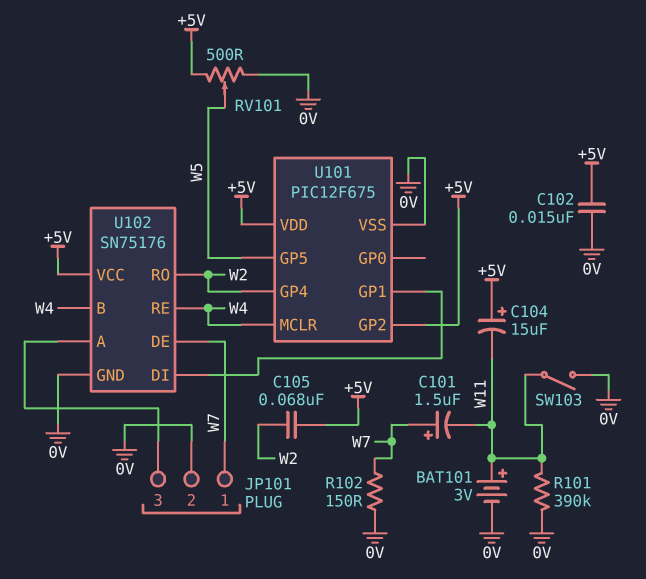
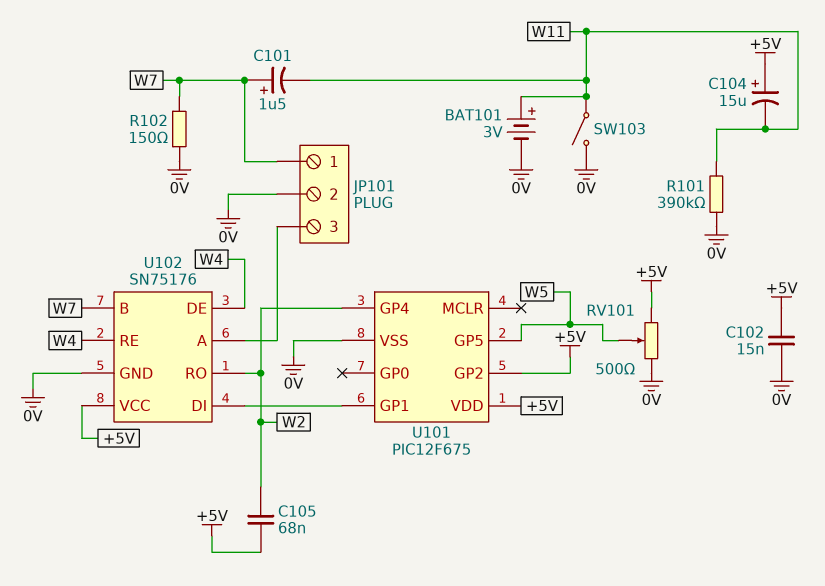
U101 pin MCLR: W4 -> none
U102 pin B: W4 -> W7
U102 pin DE: W7 -> W4

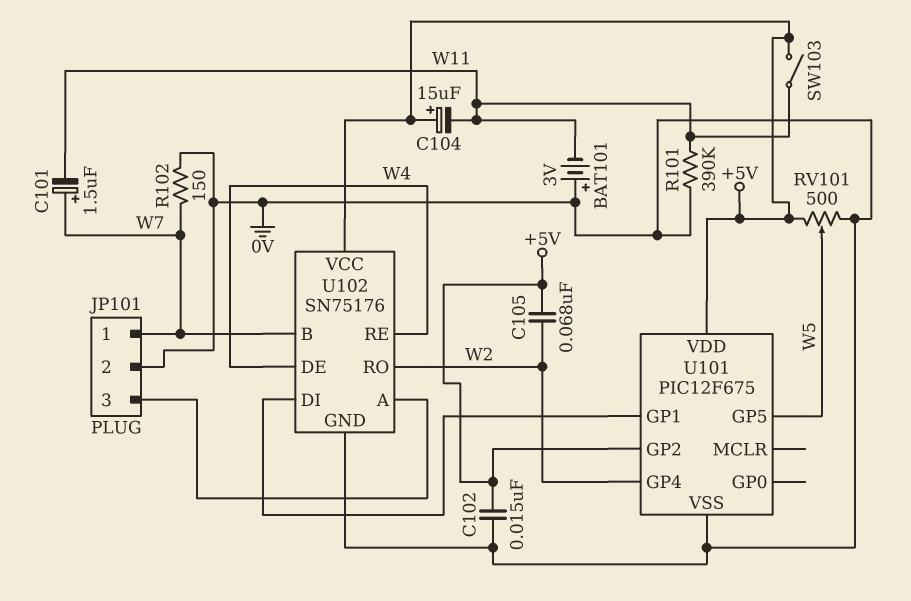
BAT101: 3V (plus W11, minus 0V) -> 3V (plus 0V, minus W11)
SW103: switch (0V, W11) -> switch (+5V, W11)

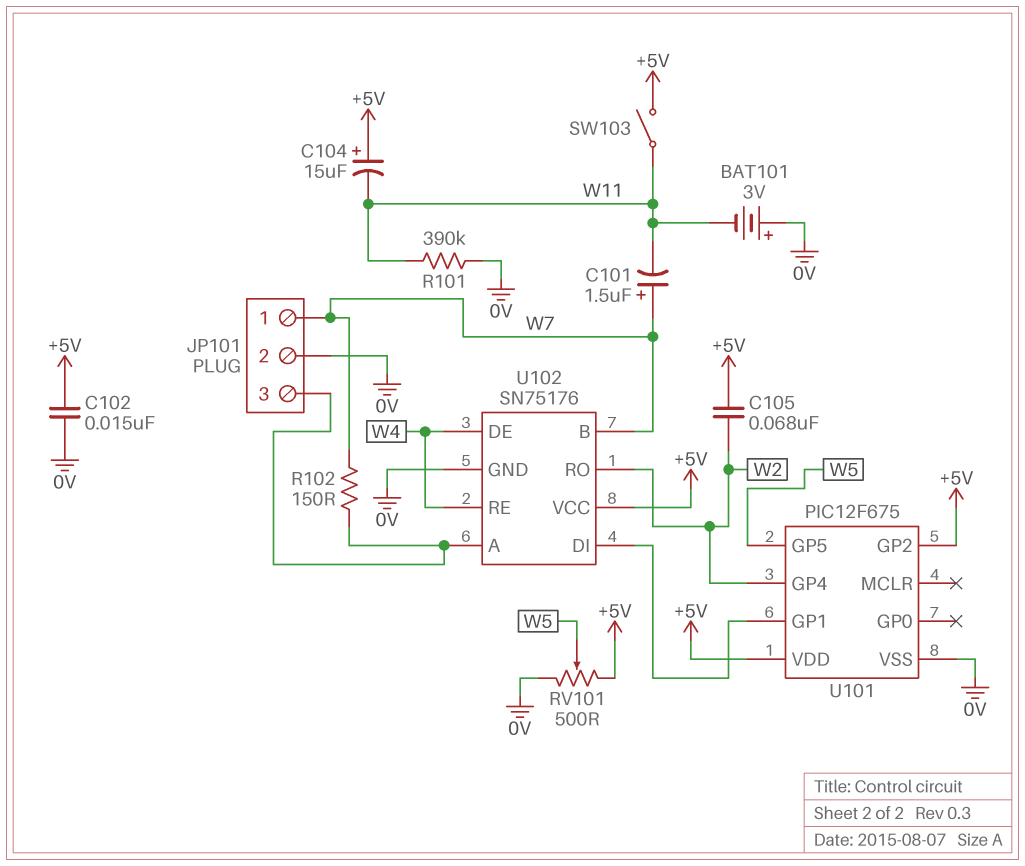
R102: 150 (0V, W7) -> 150 (JP101/3, W7)

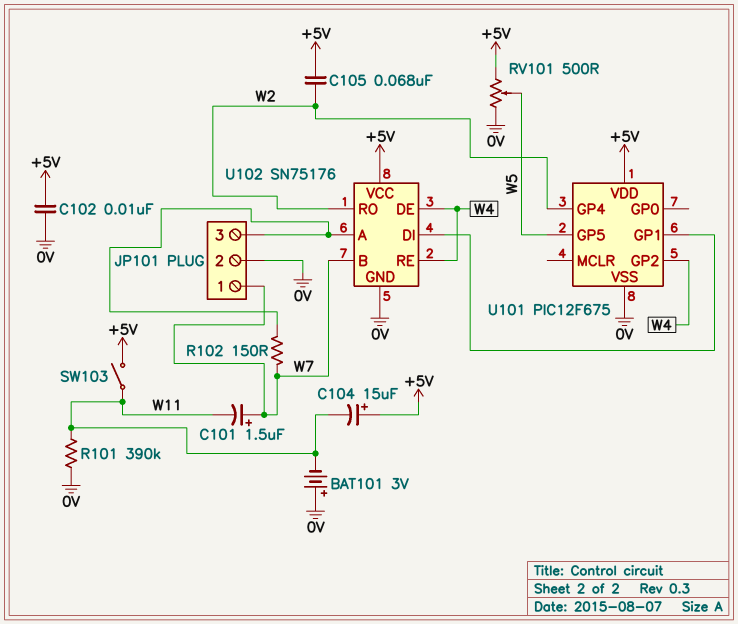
C102: 15nF (+5V, 0V) -> 10nF (+5V, 0V)
U101 pin GP2: +5V -> W4

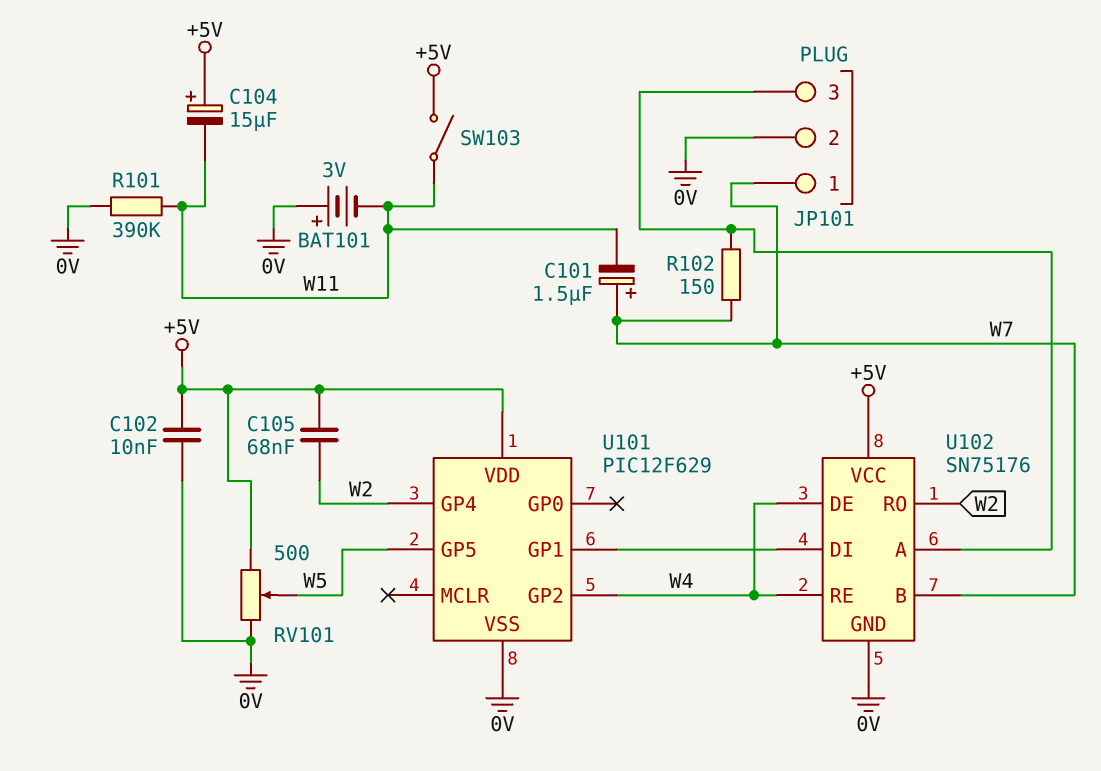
U101: PIC12F675 -> PIC12F629

